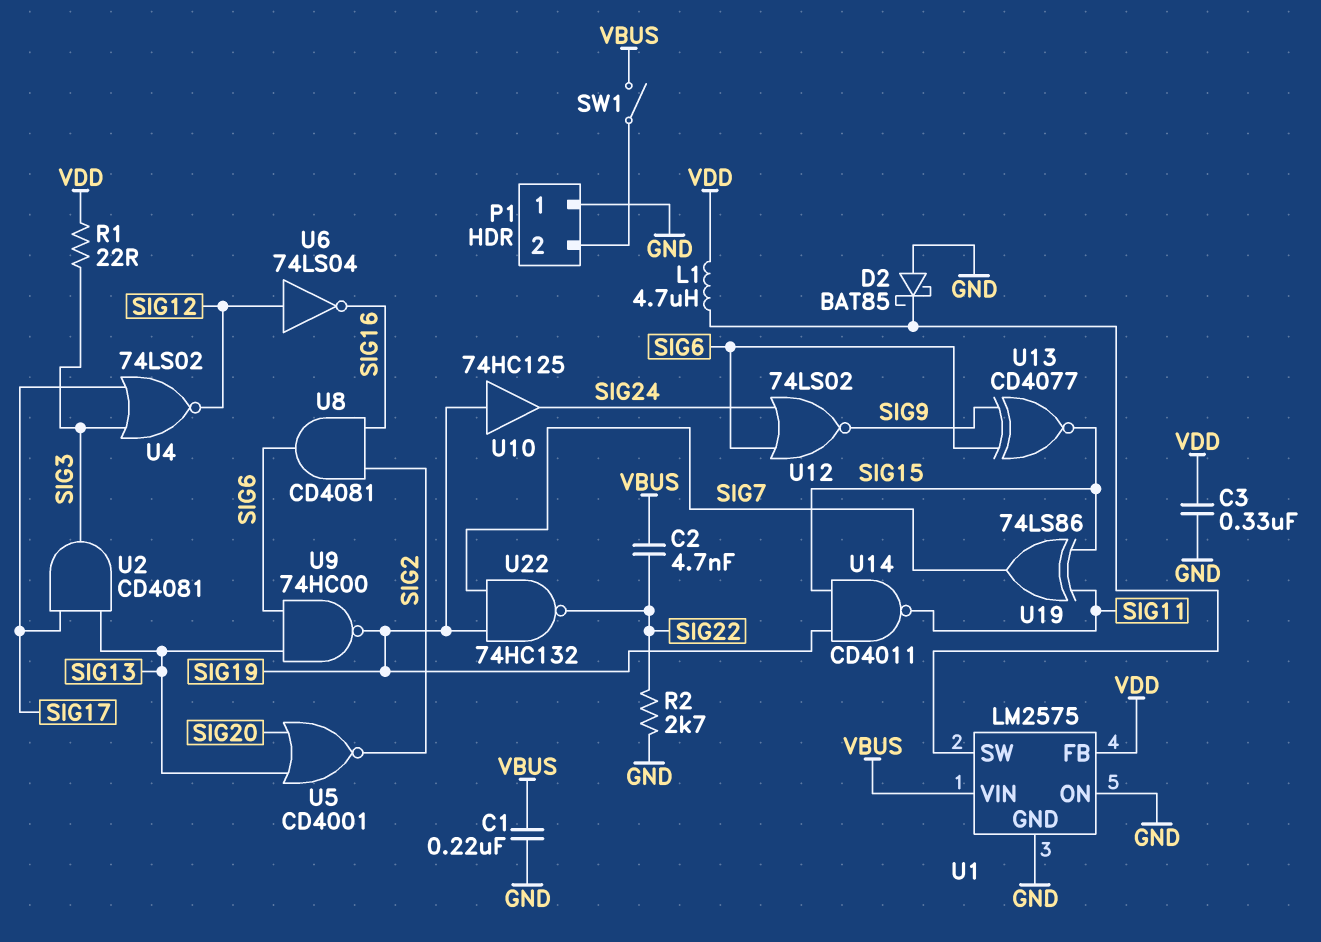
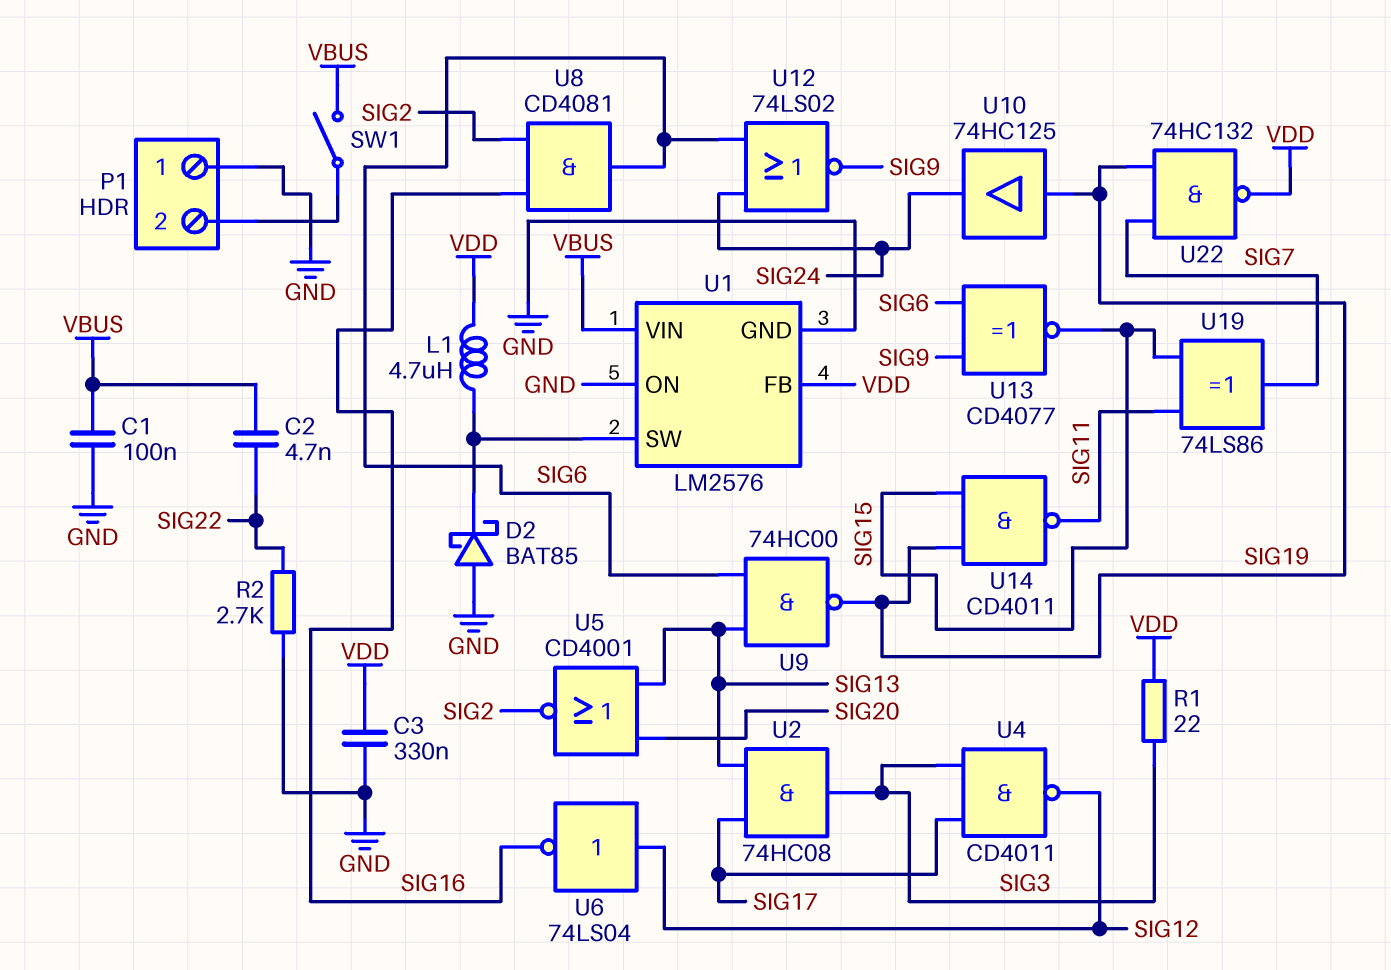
C1: 220nF (GND, VBUS) -> 100nF (GND, VBUS)
U1: LM2575 -> LM2576
U2: AND CD4081 (in SIG13, in SIG17, out SIG3) -> AND 74HC08 (in SIG13, in SIG17, out SIG3)
U4: NOR 74LS02 (in SIG3, in SIG17, out SIG12) -> NAND CD4011 (in SIG3, in SIG17, out SIG12)
U22: NAND 74HC132 (in SIG7, in SIG19, out SIG22) -> NAND 74HC132 (in SIG7, in SIG19, out VDD)

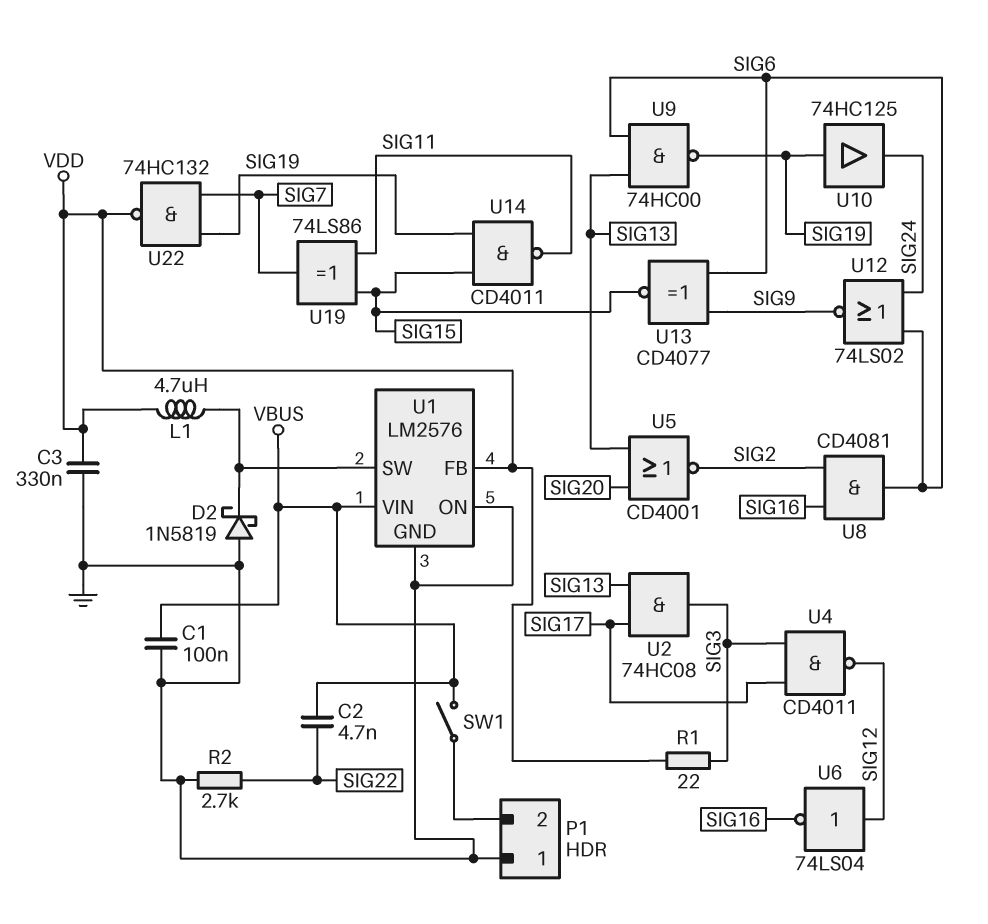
D2: schottky BAT85 (A GND, K U1/SW) -> schottky 1N5819 (A GND, K U1/SW)

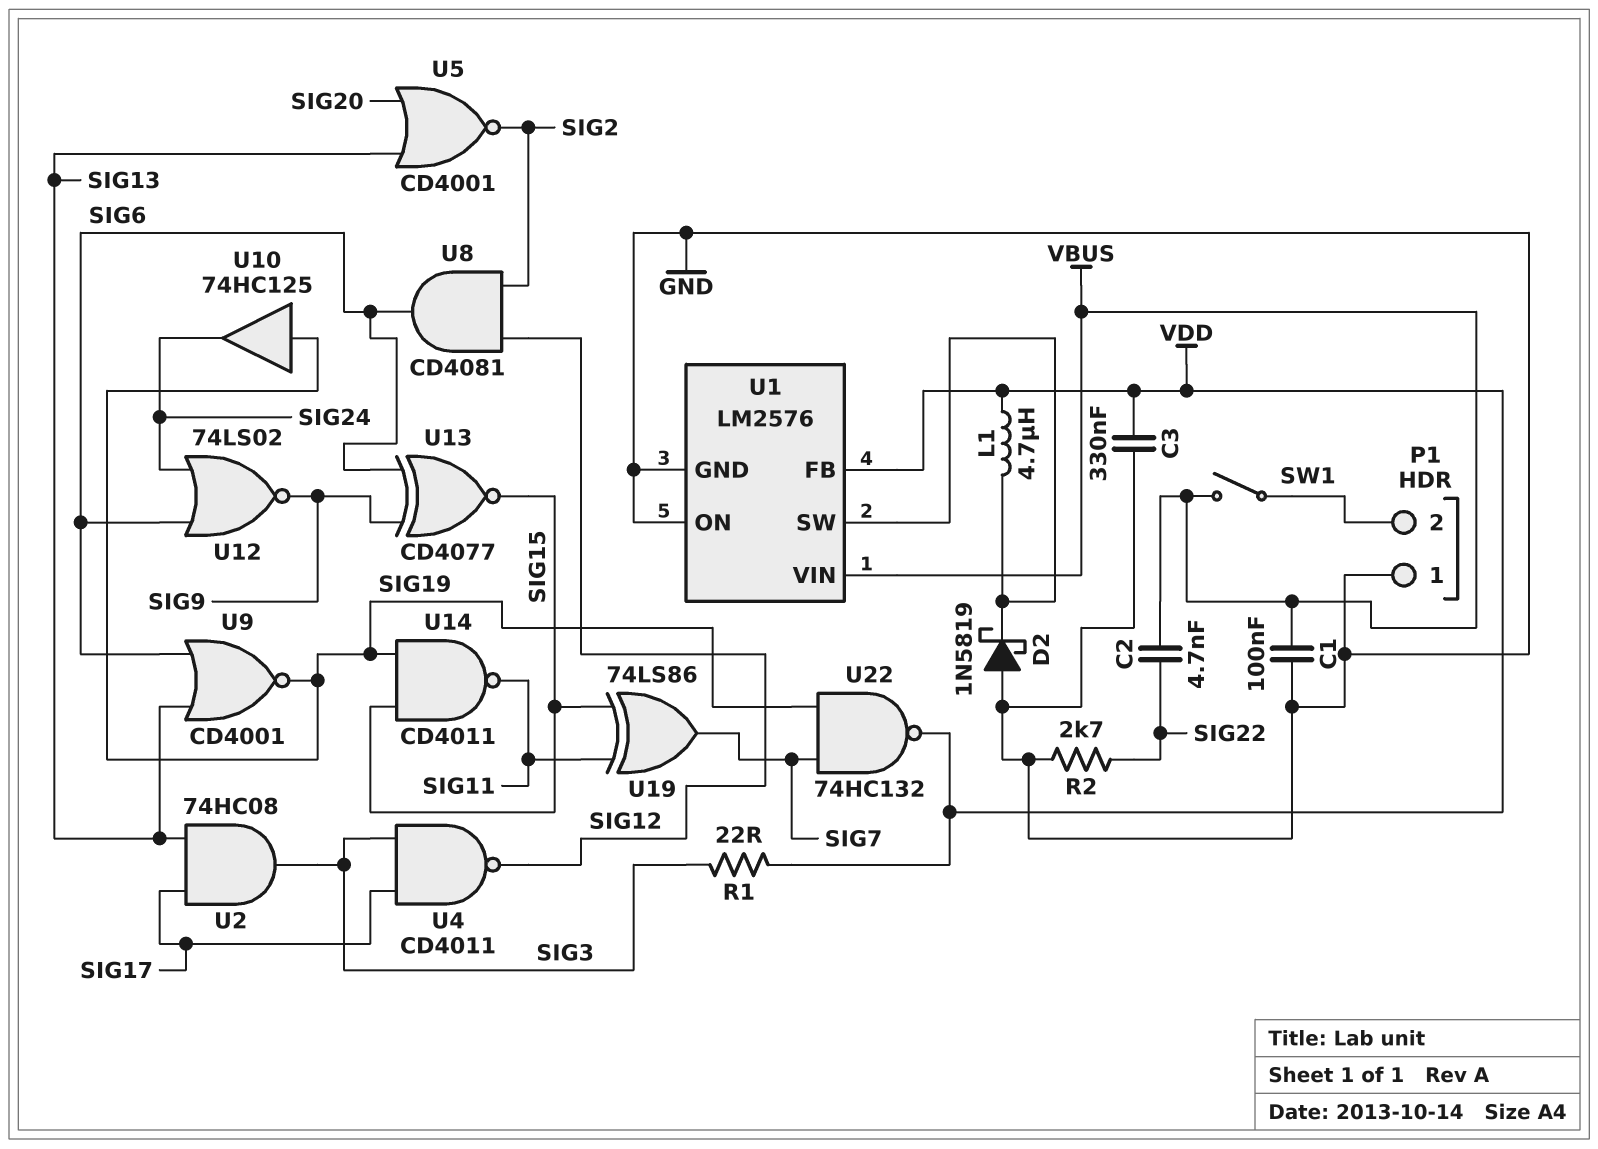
U6: NOT 74LS04 (in SIG12, out SIG16) -> none
U8: AND CD4081 (in SIG2, in SIG16, out SIG6) -> AND CD4081 (in SIG2, in SIG12, out SIG6)
U9: NAND 74HC00 (in SIG6, in SIG13, out SIG19) -> NOR CD4001 (in SIG6, in SIG13, out SIG19)

